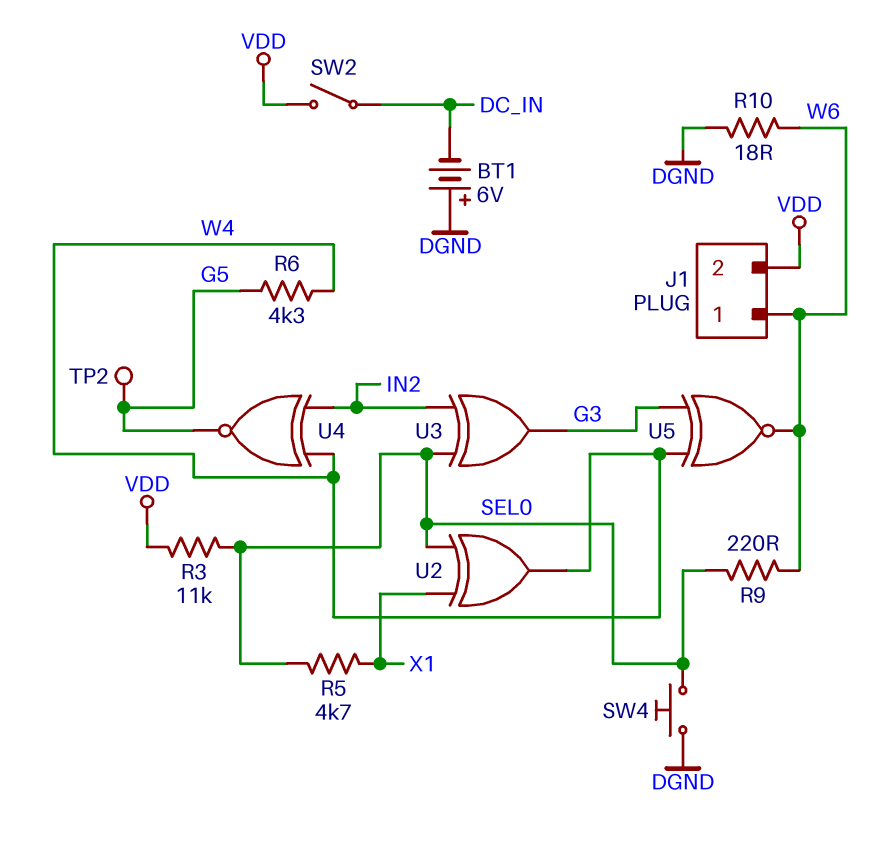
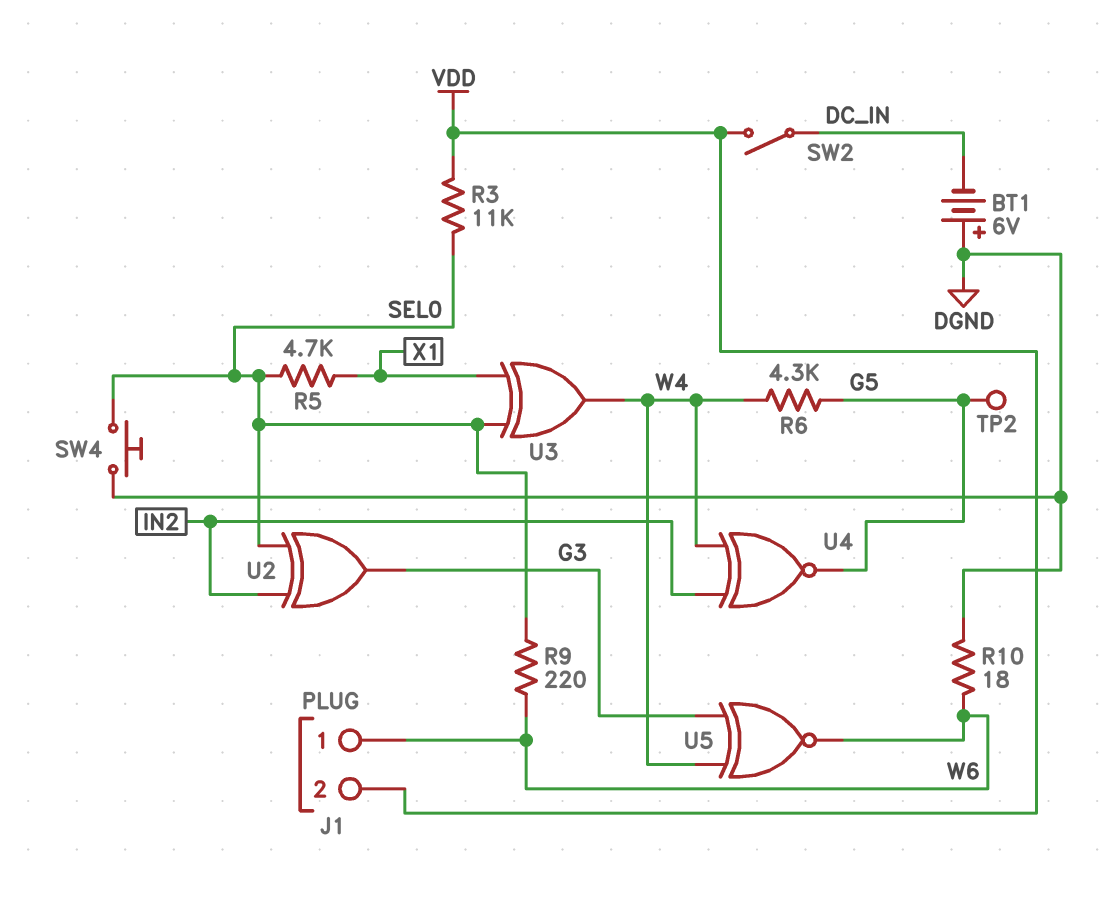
U2: XOR (in SEL0, in X1, out W4) -> XOR (in IN2, in SEL0, out G3)
U3: XOR (in IN2, in SEL0, out G3) -> XOR (in SEL0, in X1, out W4)

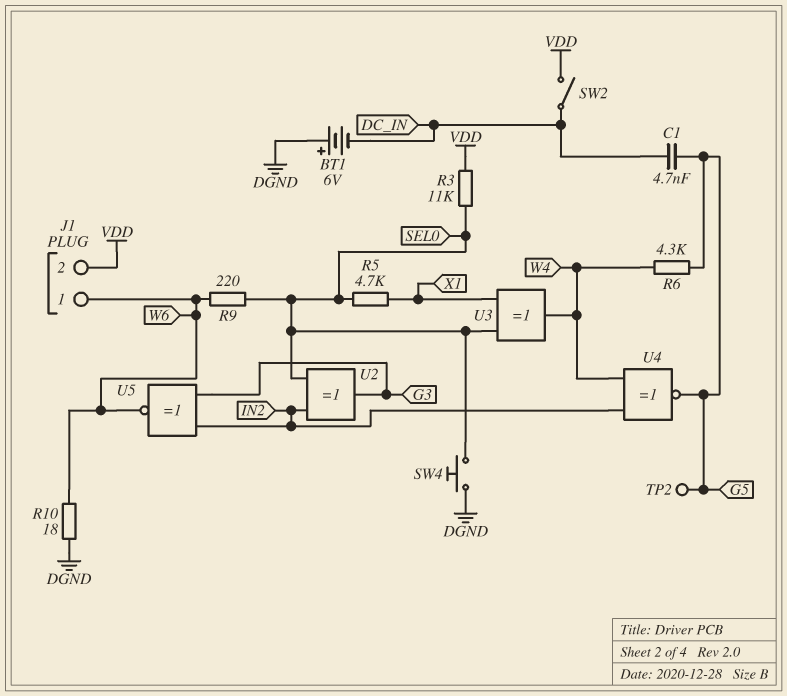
C1: none -> 4.7nF (DC_IN, G5)
U5: XNOR (in G3, in W4, out W6) -> XNOR (in G3, in IN2, out W6)

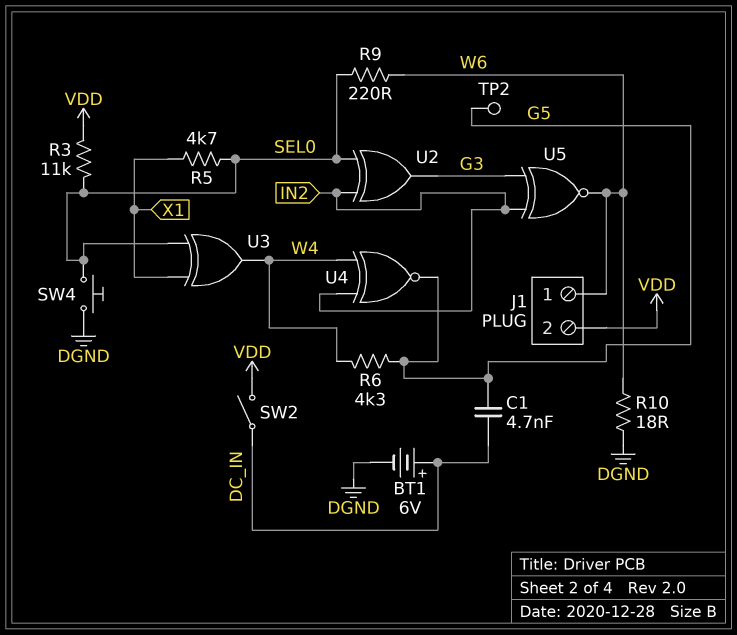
BT1: 6V (plus DGND, minus DC_IN) -> 6V (plus DC_IN, minus DGND)

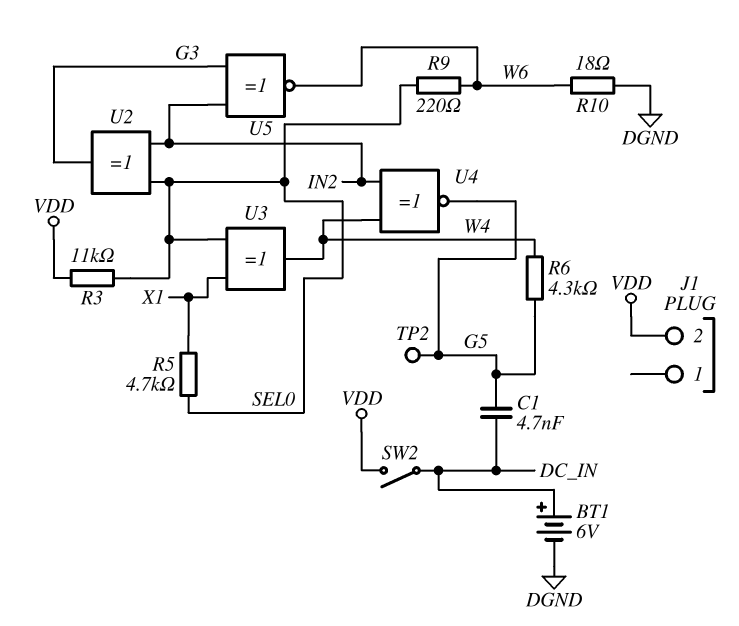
J1 pin 1: W6 -> none
SW4: button (DGND, SEL0) -> none

